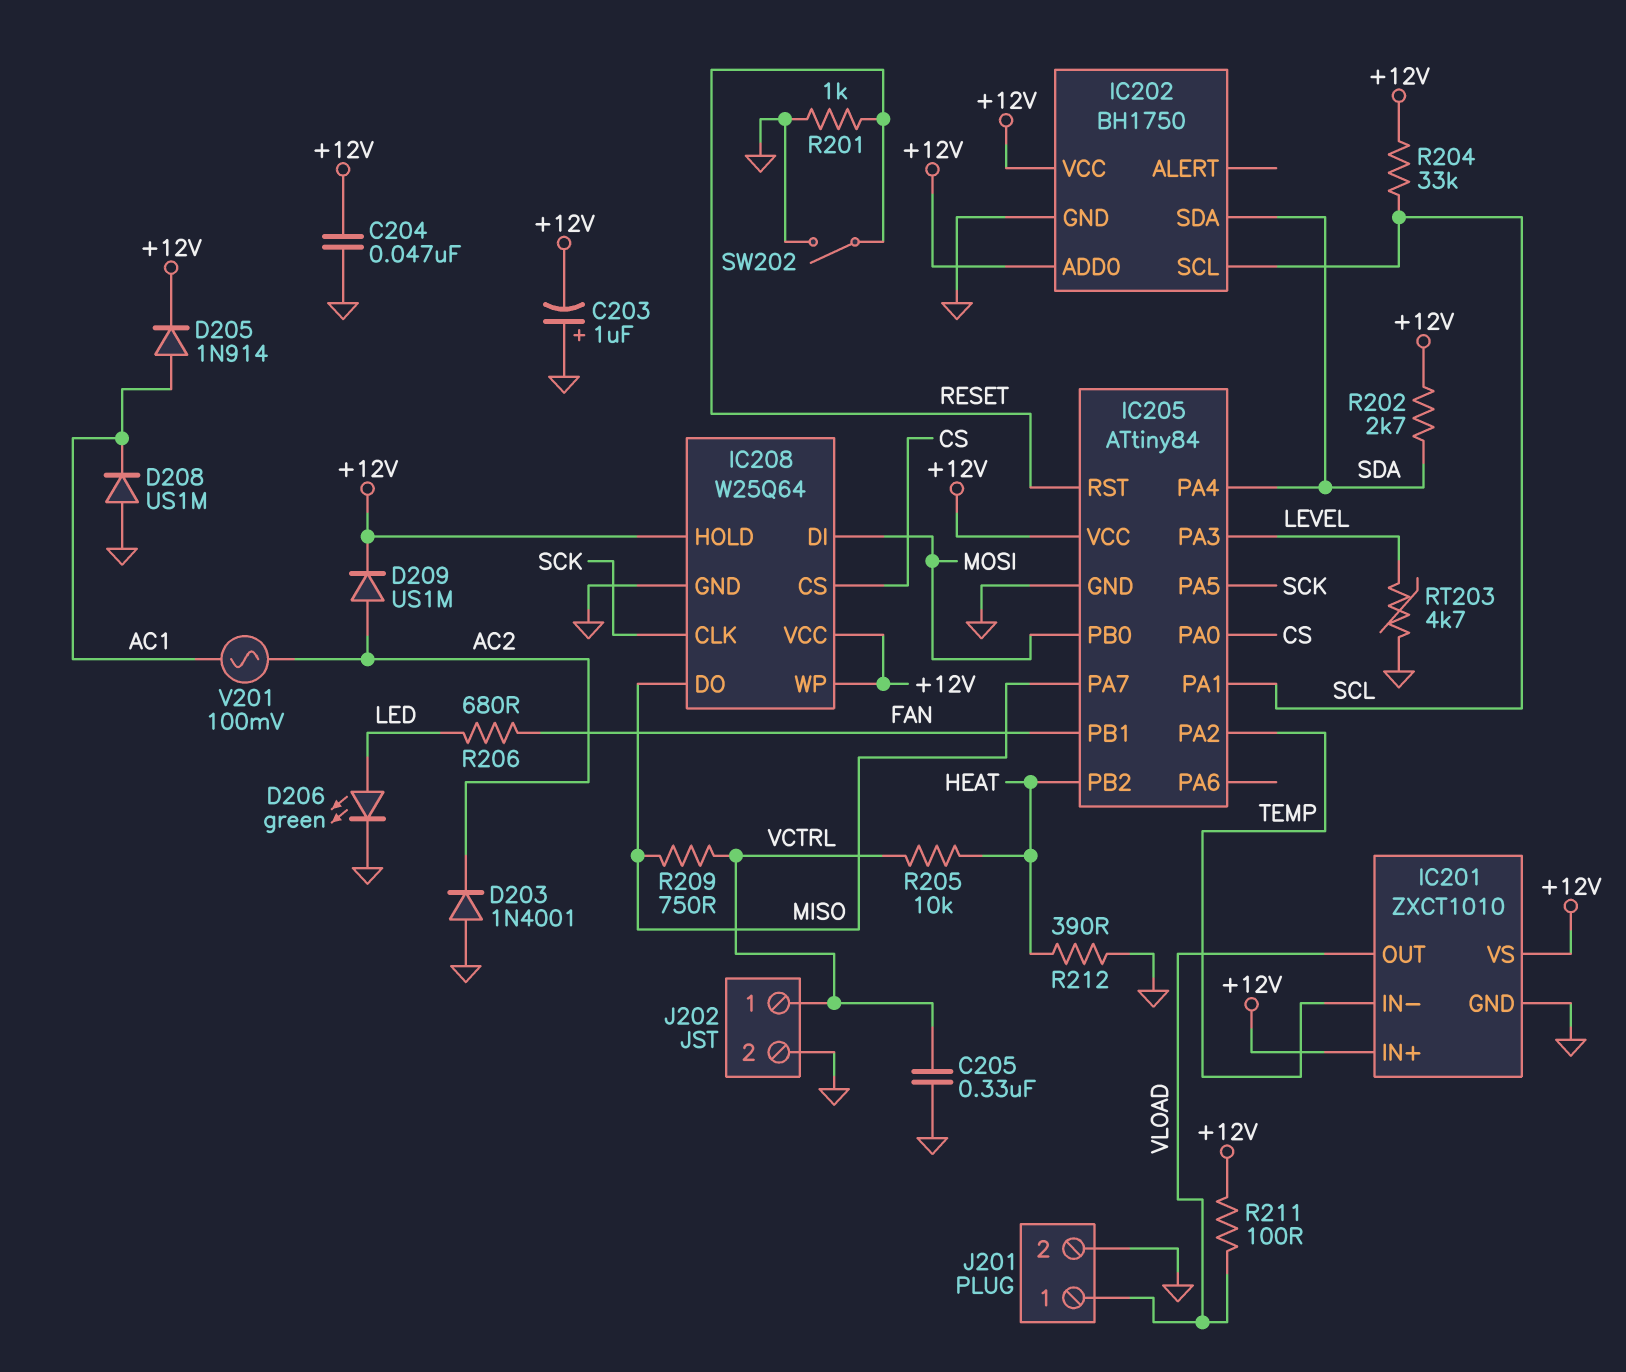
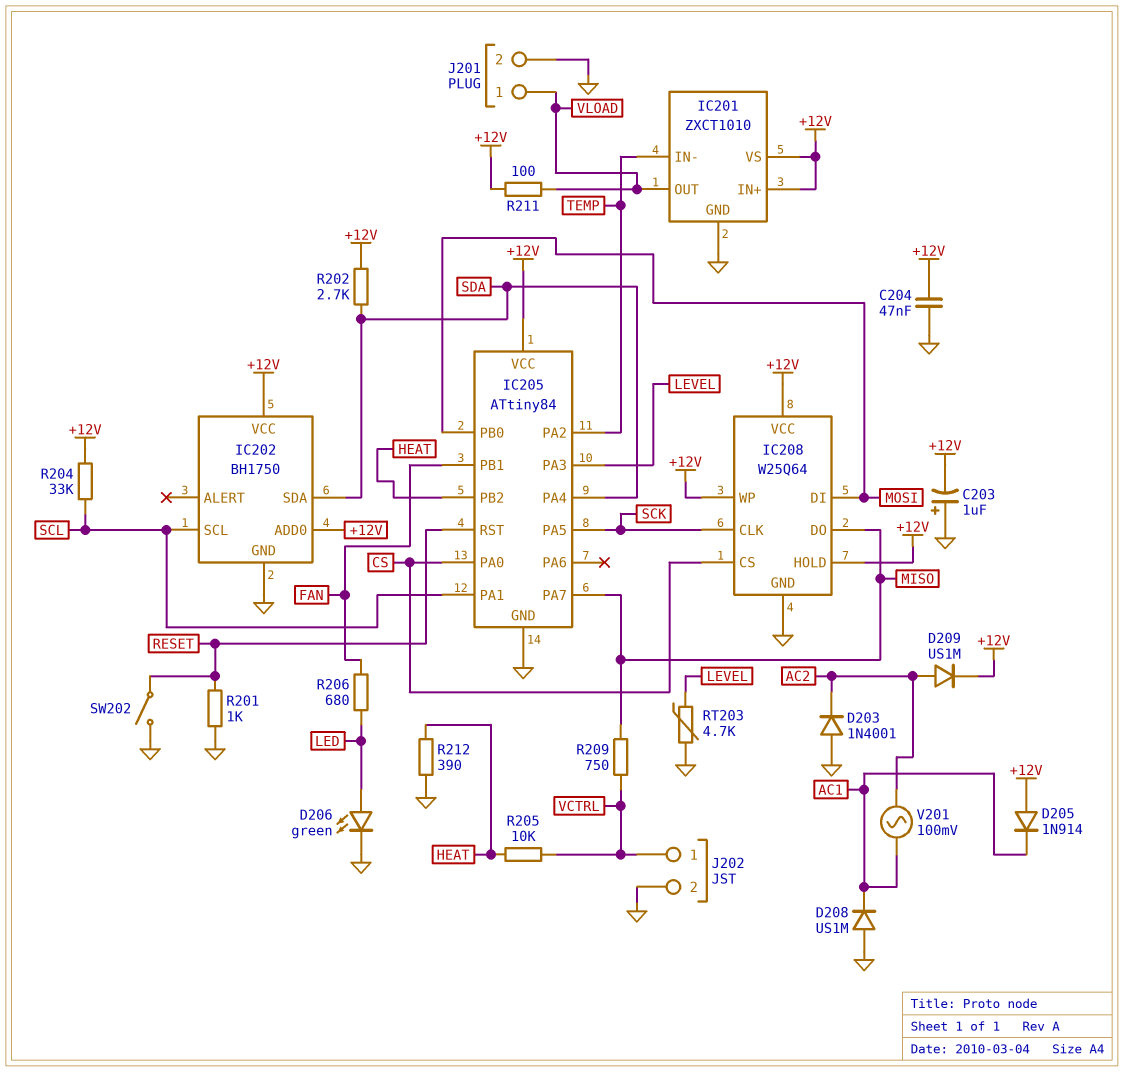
C205: 330nF (GND, VCTRL) -> none
D205: diode 1N914 (A AC1, K +12V) -> diode 1N914 (A +12V, K AC1)

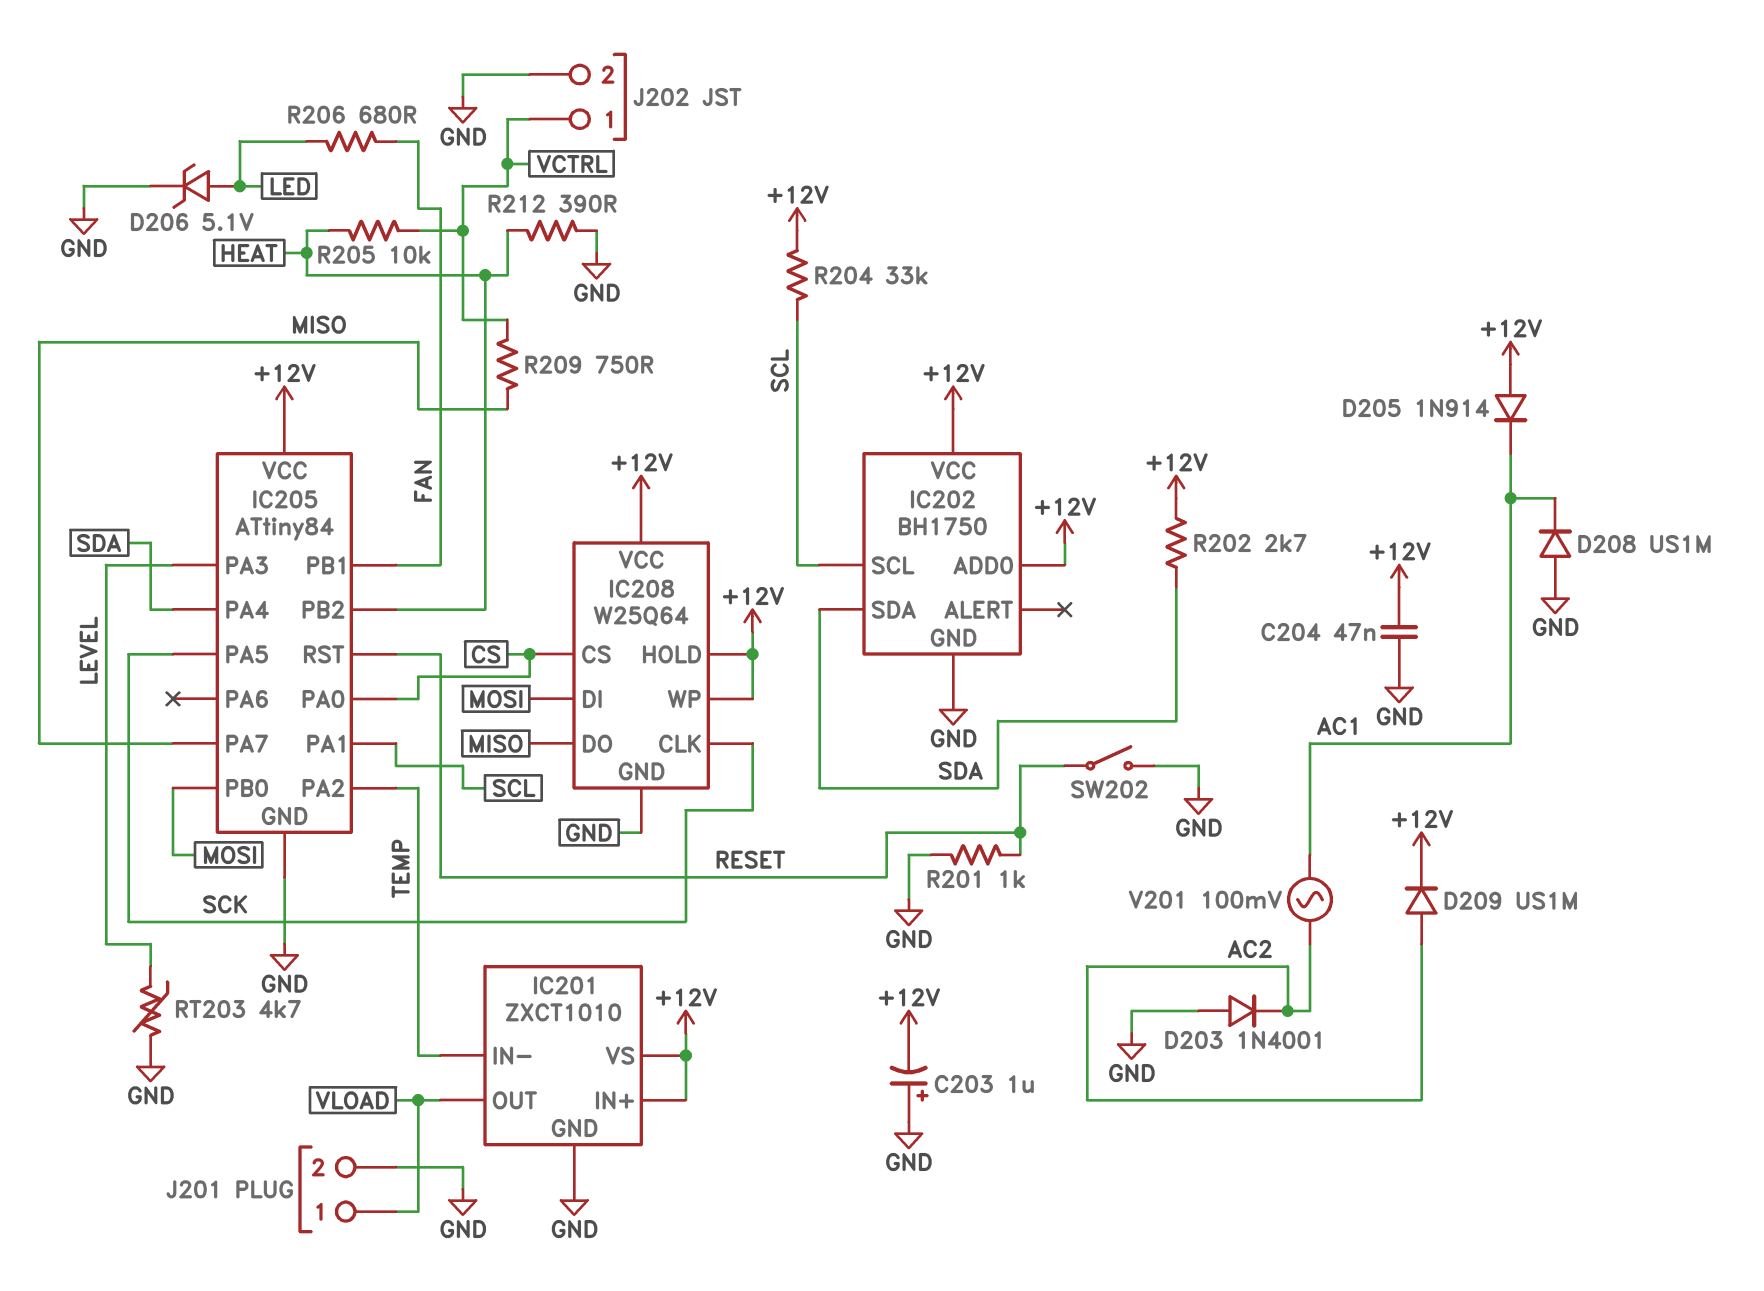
D206: LED green (A LED, K GND) -> zener 5.1V (A LED, K GND)
R211: 100 (+12V, VLOAD) -> none

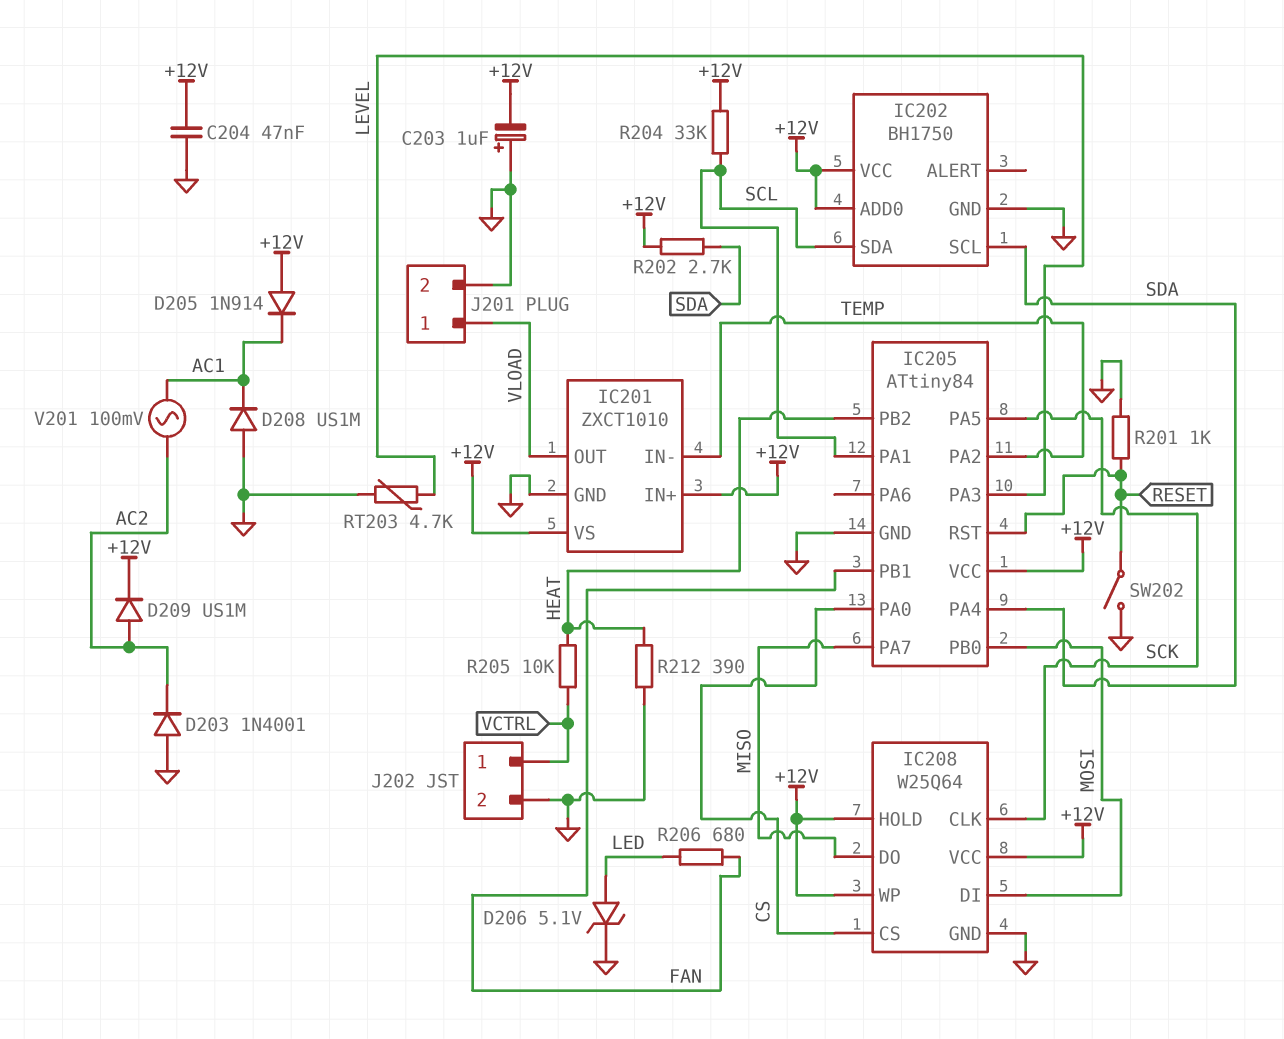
IC202 pin SCL: SCL -> SDA
IC202 pin SDA: SDA -> SCL
R209: 750 (MISO, VCTRL) -> none

